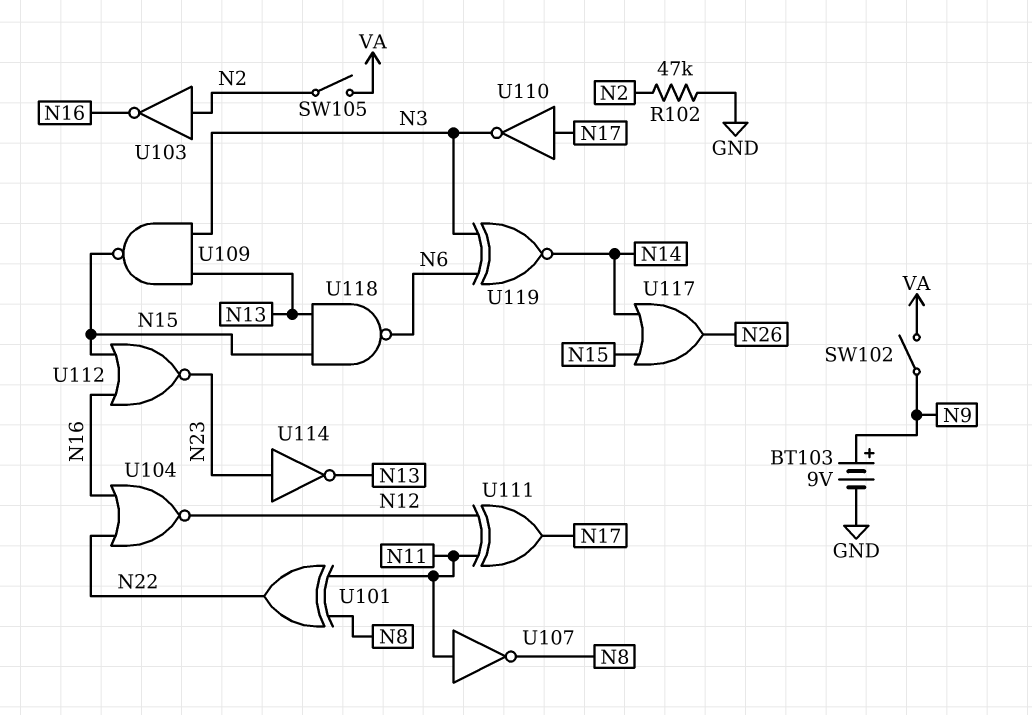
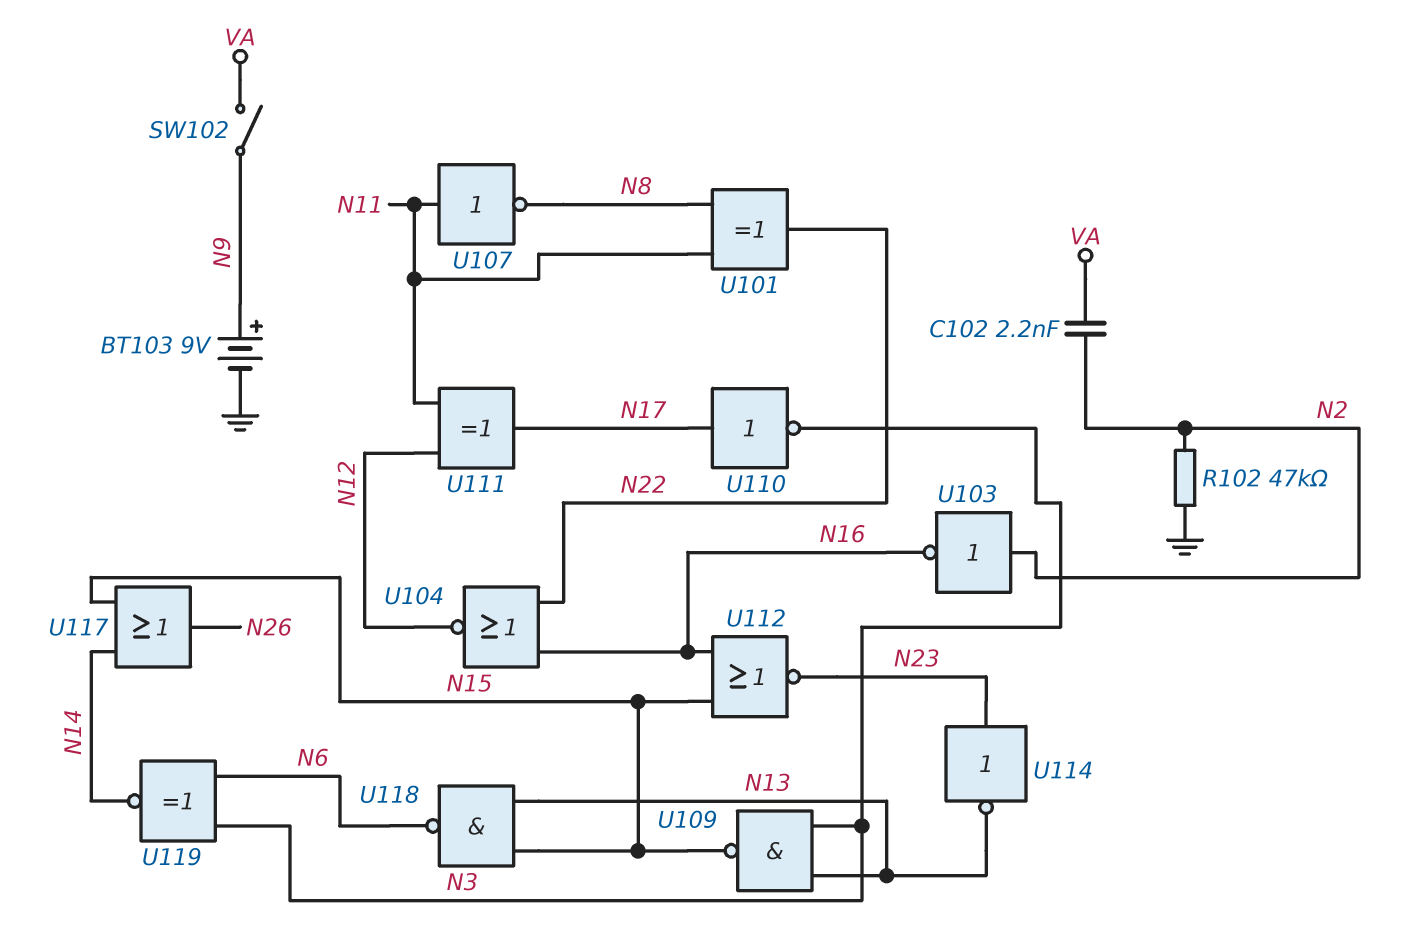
C102: none -> 2.2nF (N2, VA)
SW105: switch (N2, VA) -> none

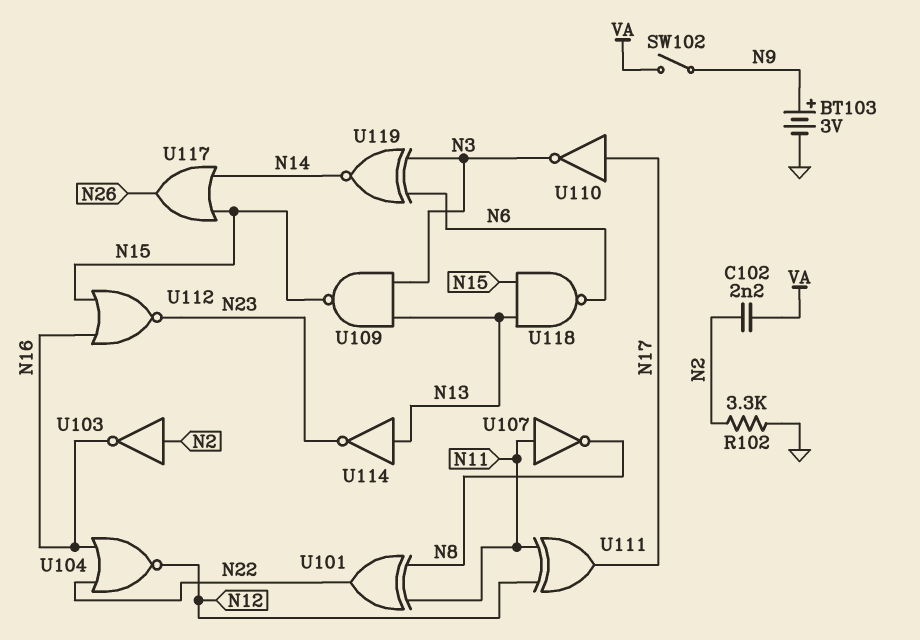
BT103: 9V (plus N9, minus GND) -> 3V (plus N9, minus GND)
R102: 47k (GND, N2) -> 3.3k (GND, N2)
U114: NOT (in N23, out N13) -> NOT (in N13, out N23)

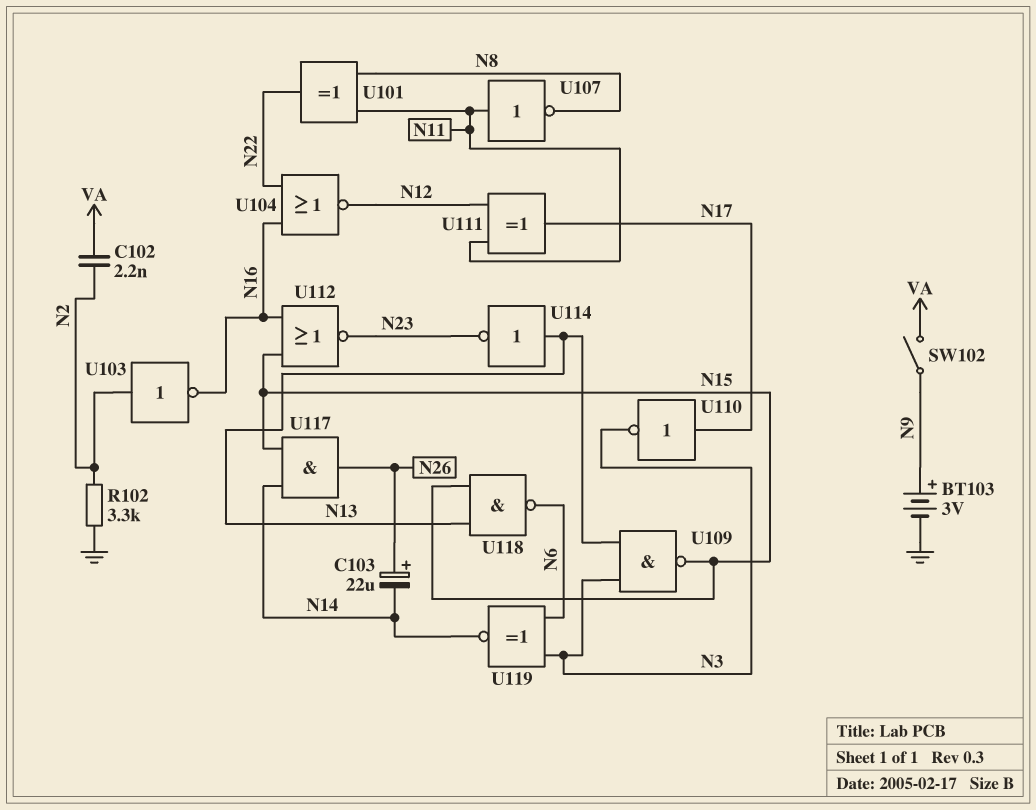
C103: none -> 22uF (plus N26, minus N14)
U117: OR (in N14, in N15, out N26) -> AND (in N14, in N15, out N26)

